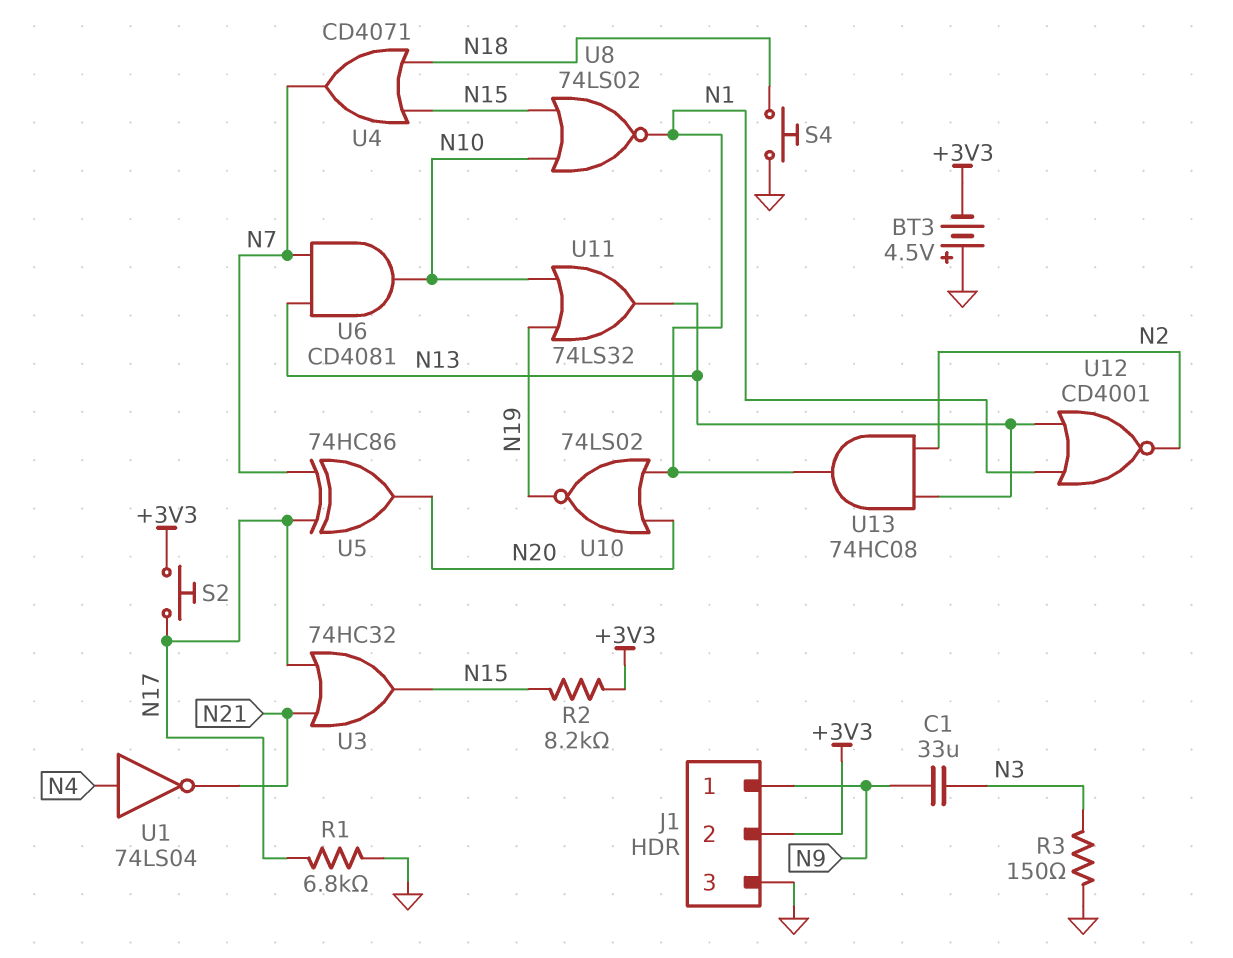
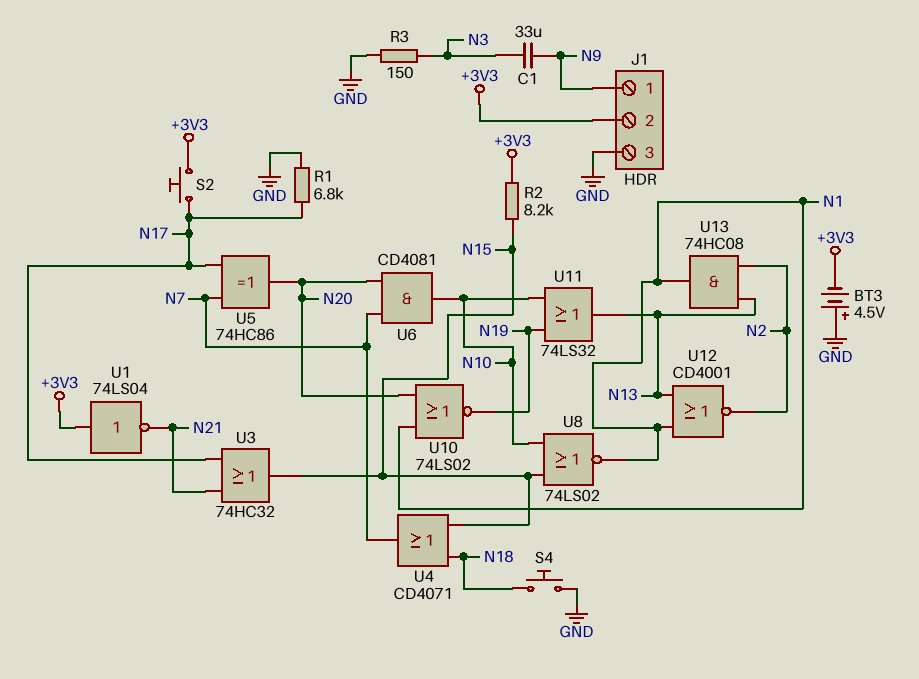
U1: NOT 74LS04 (in N4, out N21) -> NOT 74LS04 (in +3V3, out N21)
U6: AND CD4081 (in N7, in N13, out N10) -> AND CD4081 (in N7, in N20, out N10)

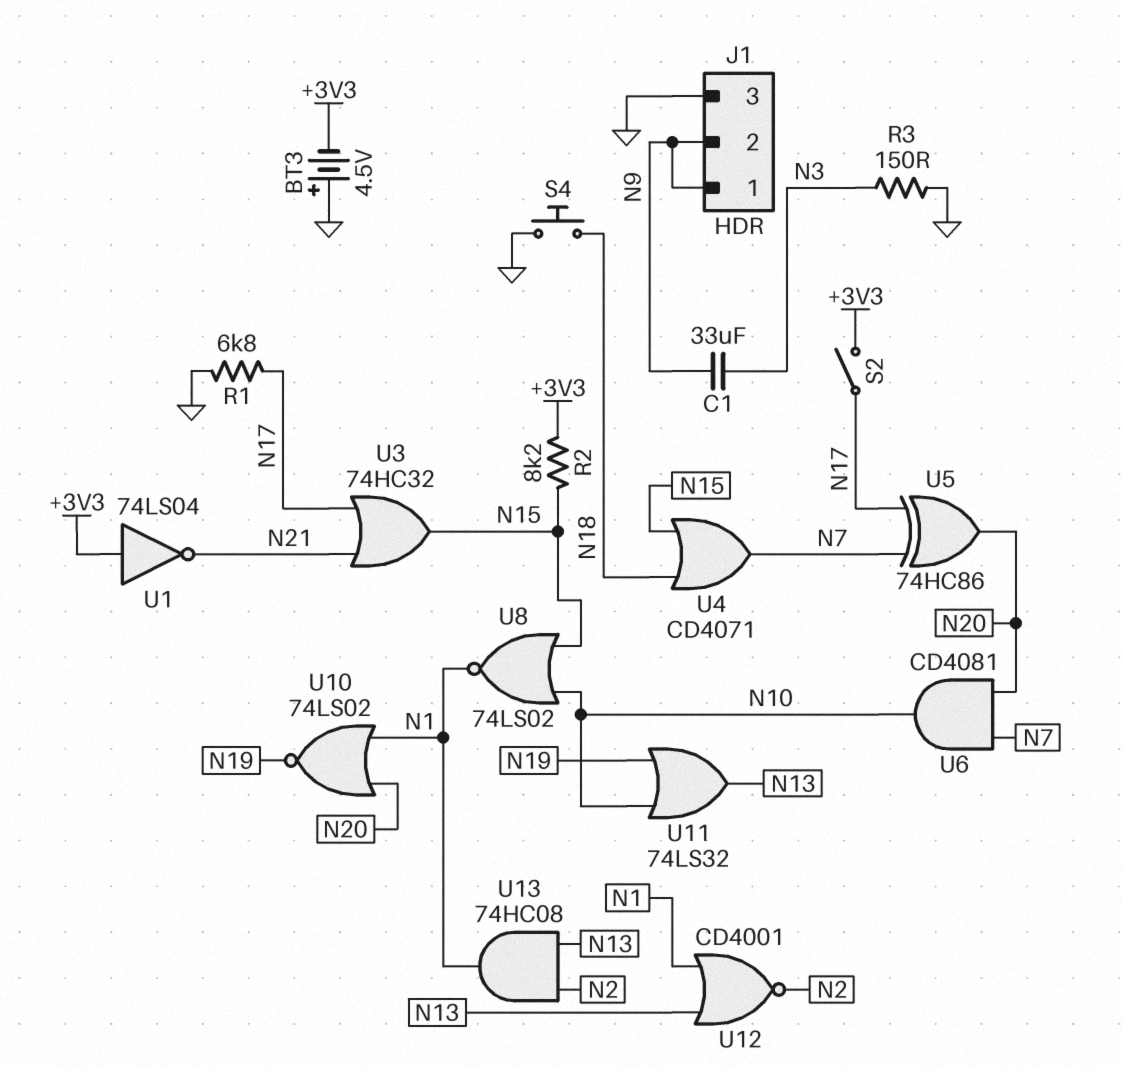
J1 pin 2: +3V3 -> N9
S2: button (+3V3, N17) -> switch (+3V3, N17)

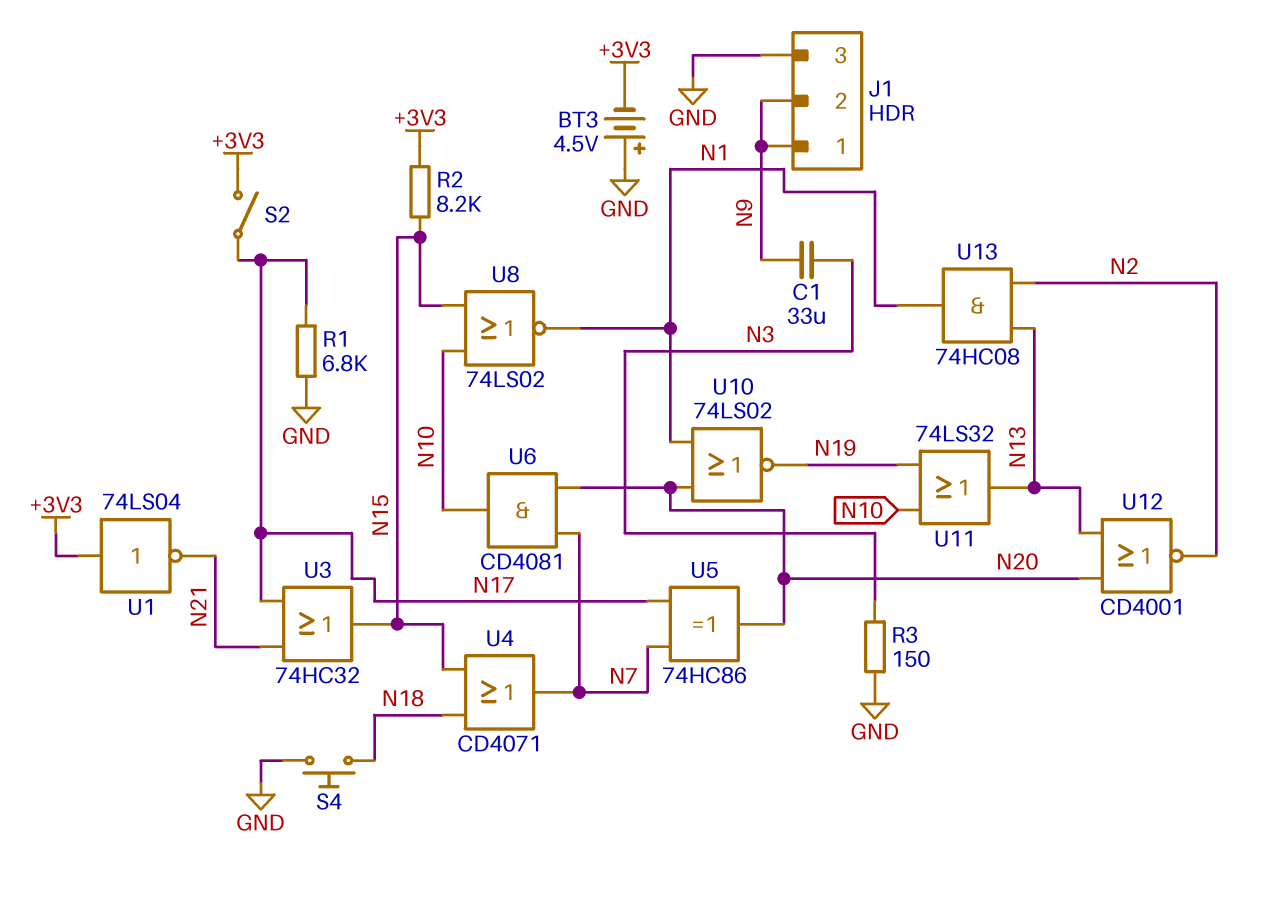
U12: NOR CD4001 (in N1, in N13, out N2) -> NOR CD4001 (in N13, in N20, out N2)

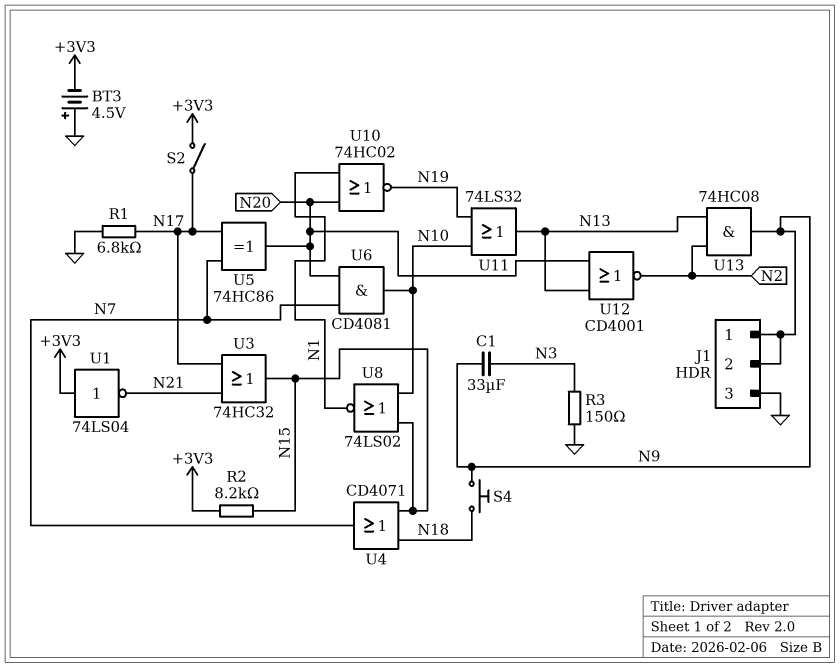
S4: button (GND, N18) -> button (N9, N18)
U10: NOR 74LS02 (in N1, in N20, out N19) -> NOR 74HC02 (in N1, in N20, out N19)
U13: AND 74HC08 (in N2, in N13, out N1) -> AND 74HC08 (in N2, in N13, out N9)

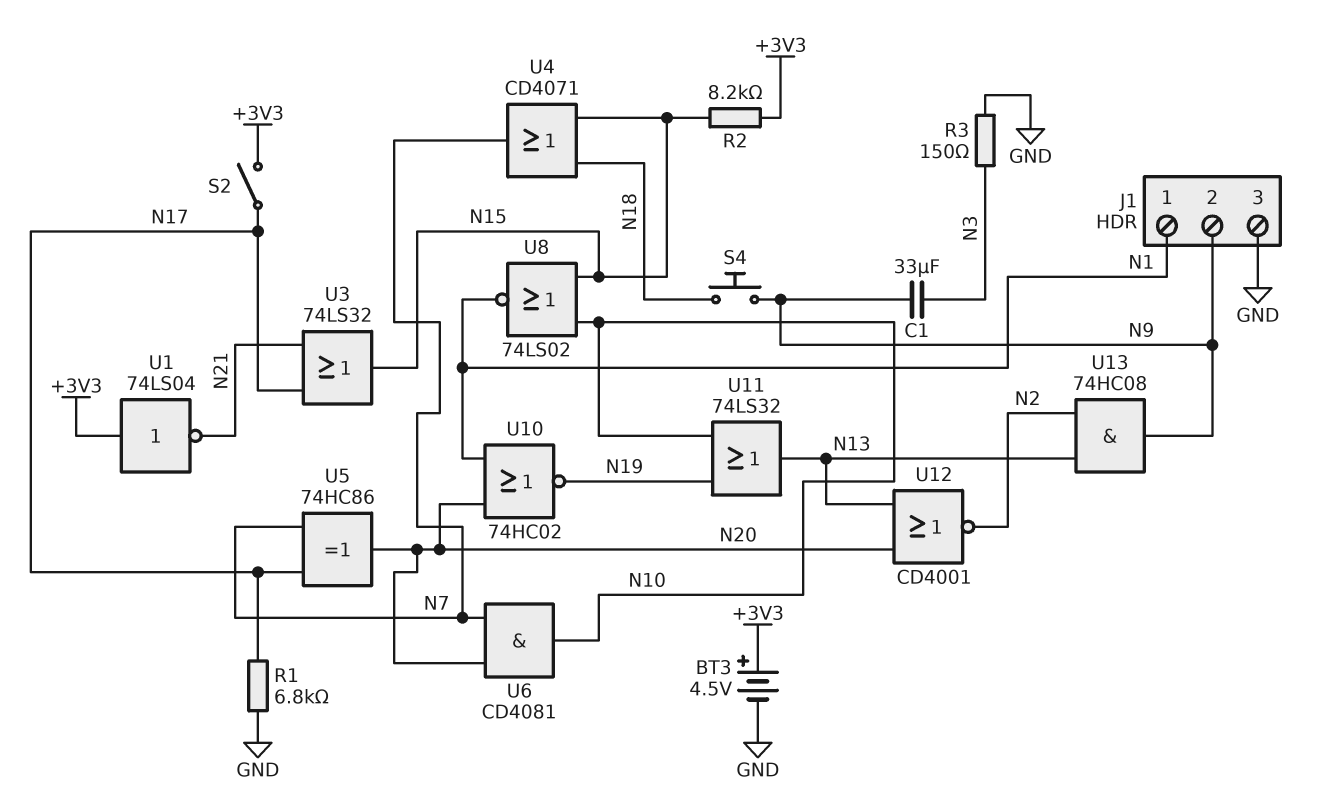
BT3: 4.5V (plus GND, minus +3V3) -> 4.5V (plus +3V3, minus GND)
J1 pin 1: N9 -> N1
U3: OR 74HC32 (in N17, in N21, out N15) -> OR 74LS32 (in N17, in N21, out N15)

